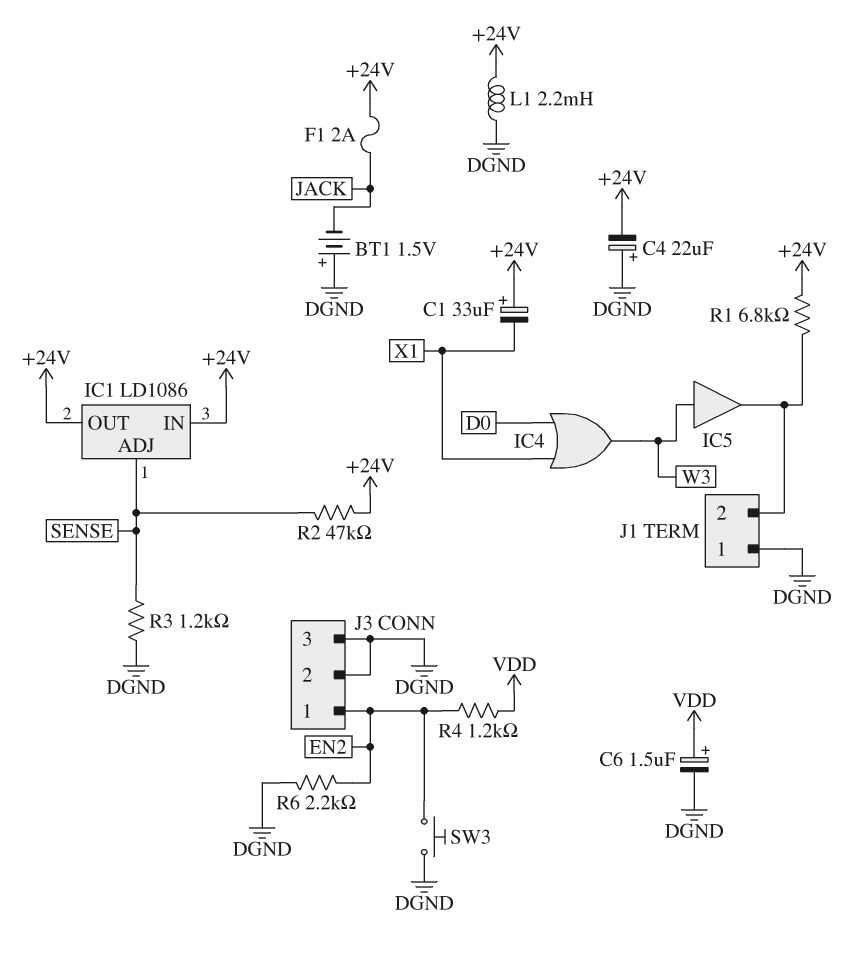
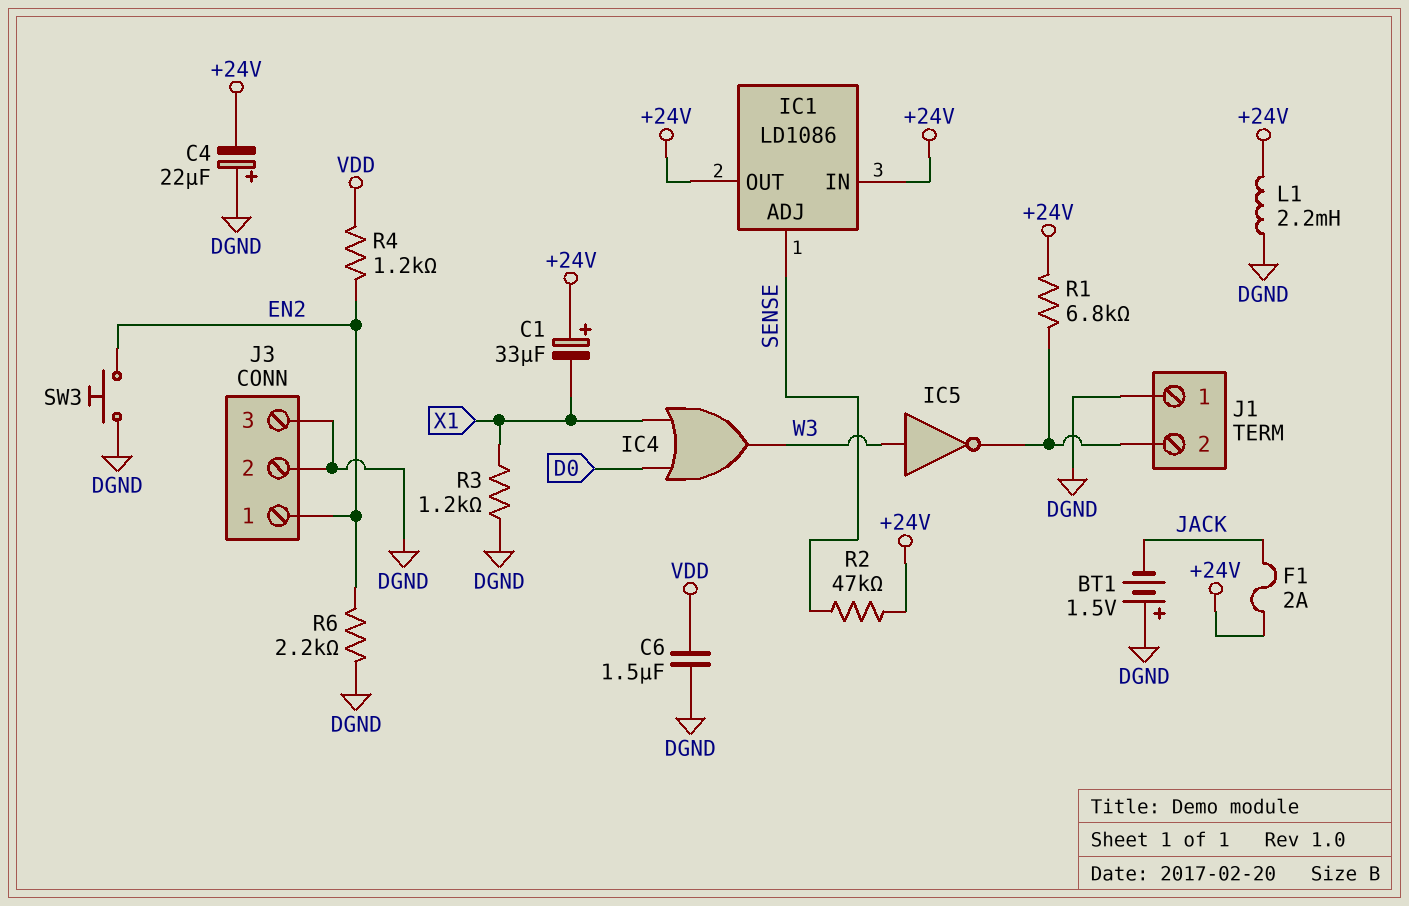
C6: 1.5uF (plus VDD, minus DGND) -> 1.5uF (DGND, VDD)
IC5: buffer (in W3, out J1/2) -> NOT (in W3, out J1/2)
R3: 1.2k (DGND, SENSE) -> 1.2k (DGND, X1)

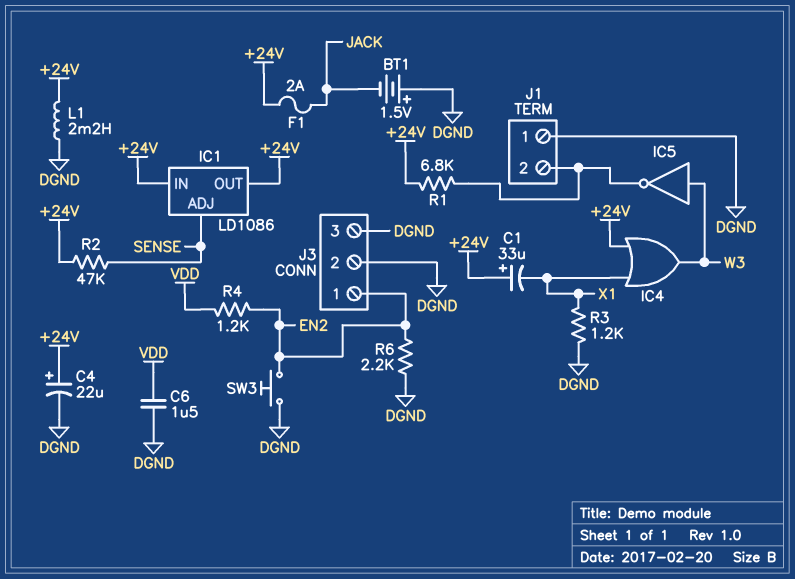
C4: 22uF (plus DGND, minus +24V) -> 22uF (plus +24V, minus DGND)
IC4: OR (in D0, in X1, out W3) -> OR (in +24V, in X1, out W3)

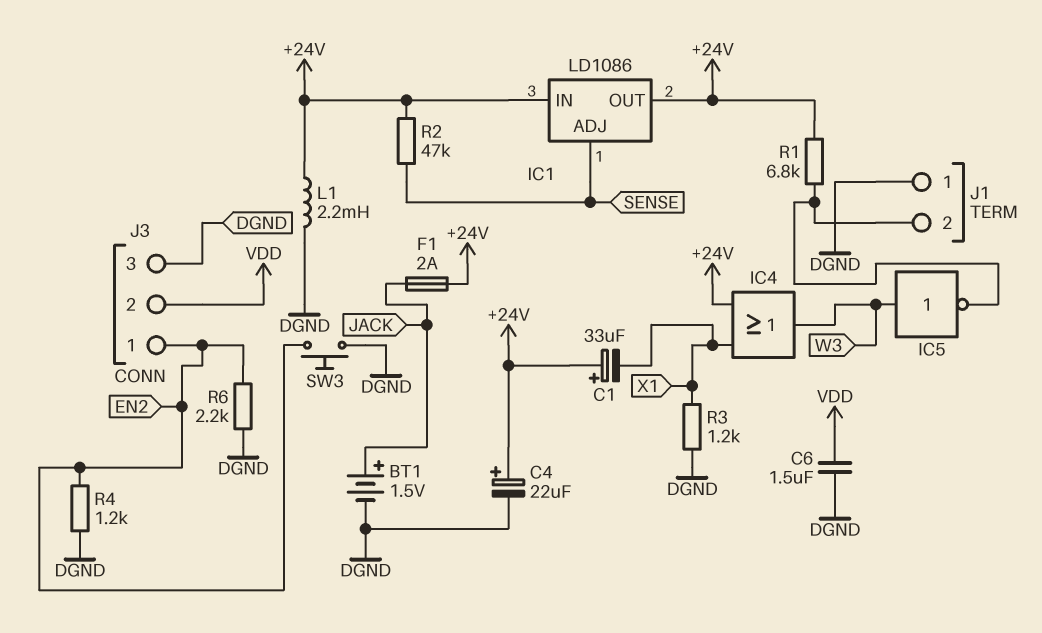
BT1: 1.5V (plus DGND, minus JACK) -> 1.5V (plus JACK, minus DGND)
J3 pin 2: DGND -> VDD
R4: 1.2k (EN2, VDD) -> 1.2k (DGND, EN2)

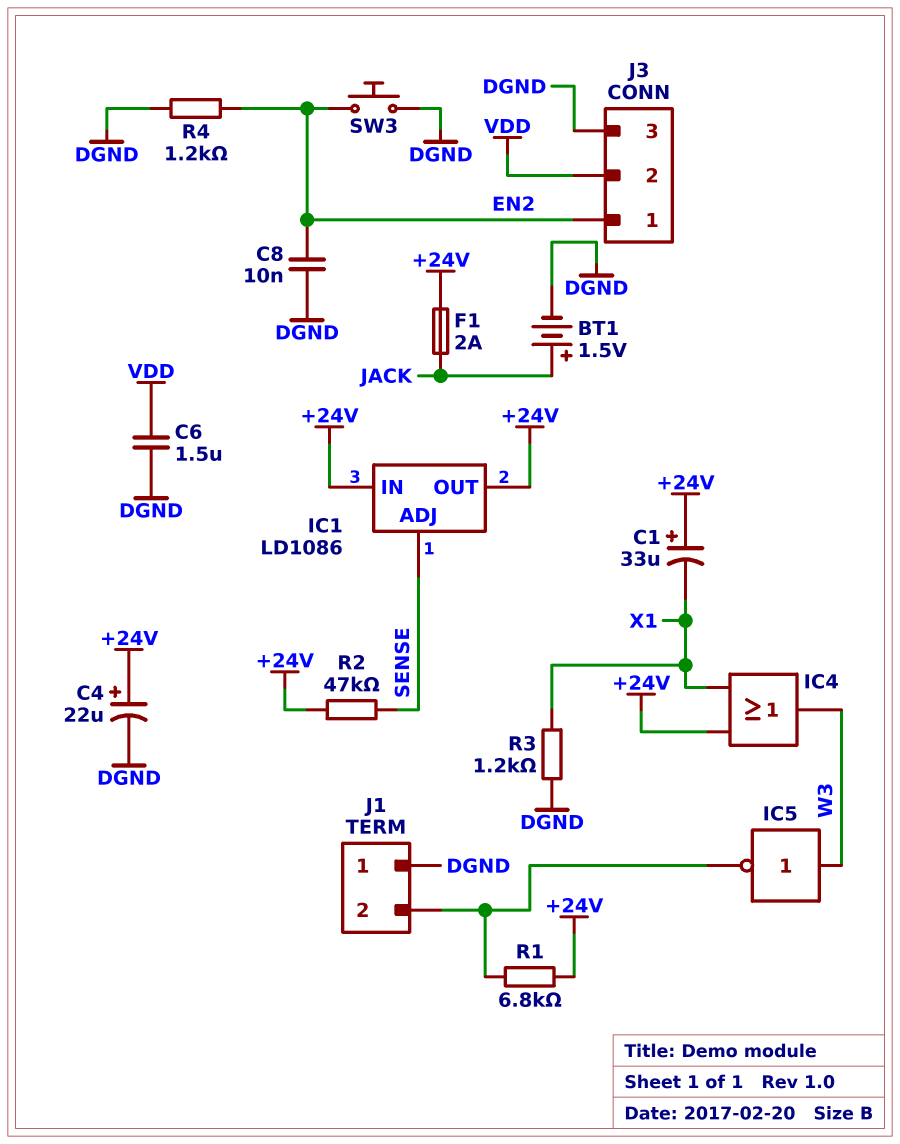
C8: none -> 10nF (DGND, EN2)
L1: 2.2mH (+24V, DGND) -> none
R6: 2.2k (DGND, EN2) -> none

